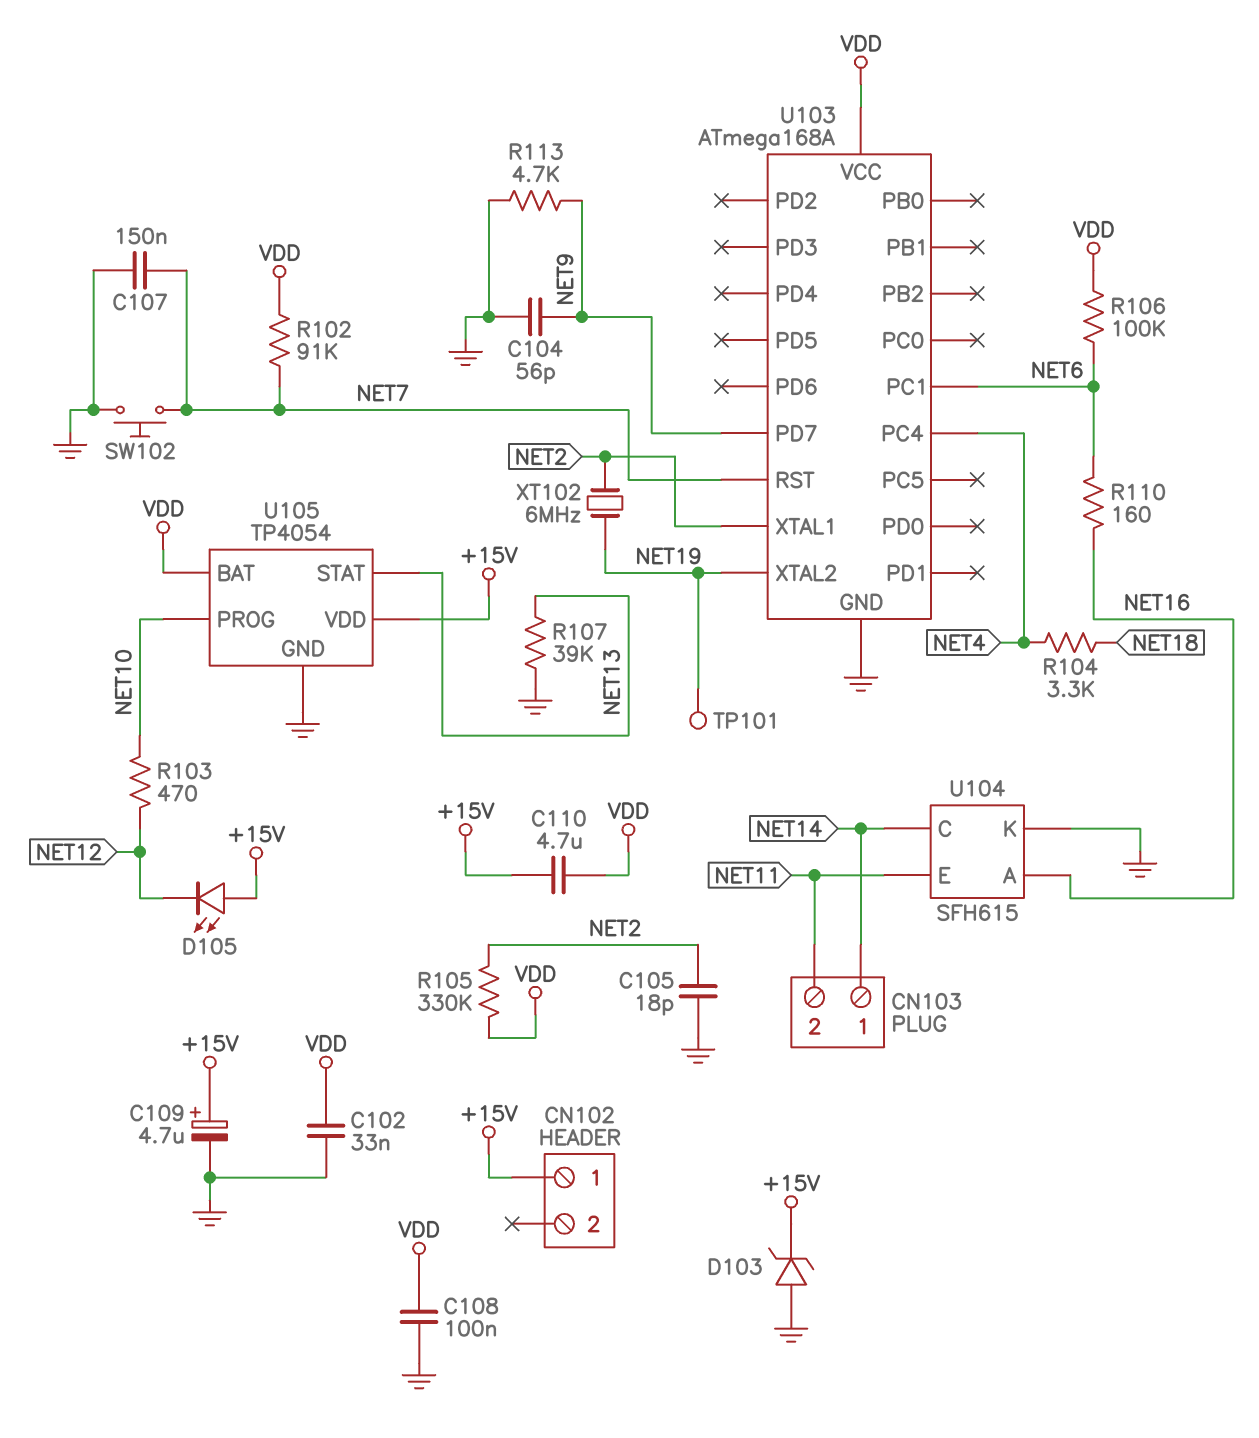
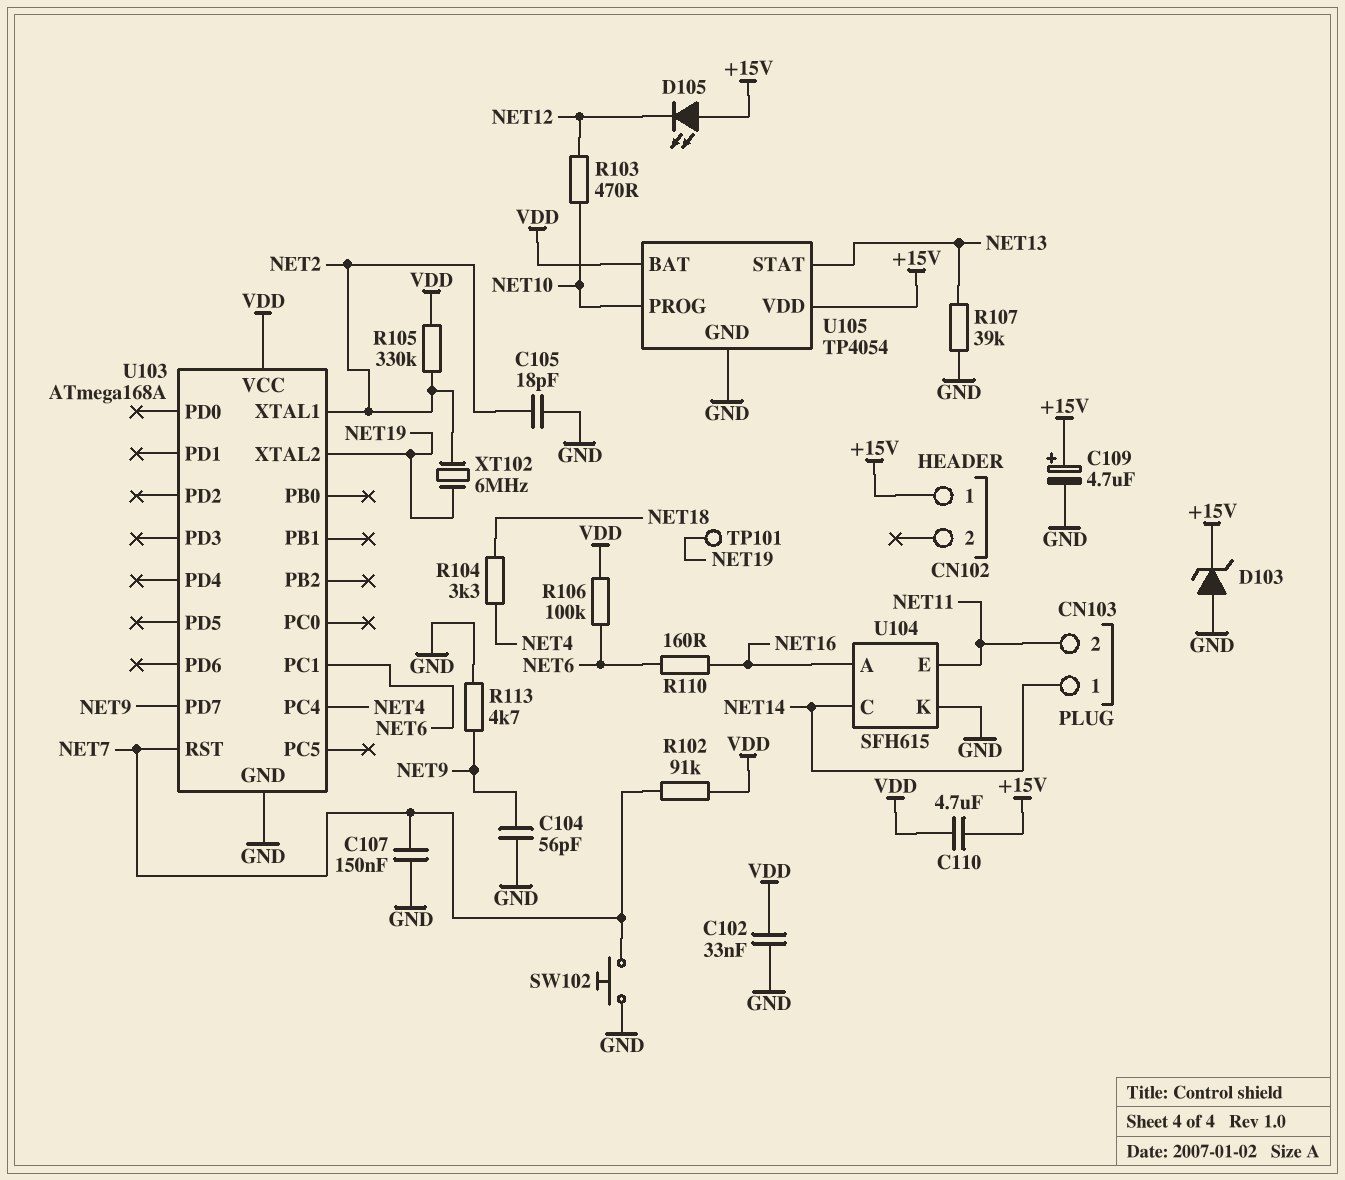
C108: 100nF (GND, VDD) -> none

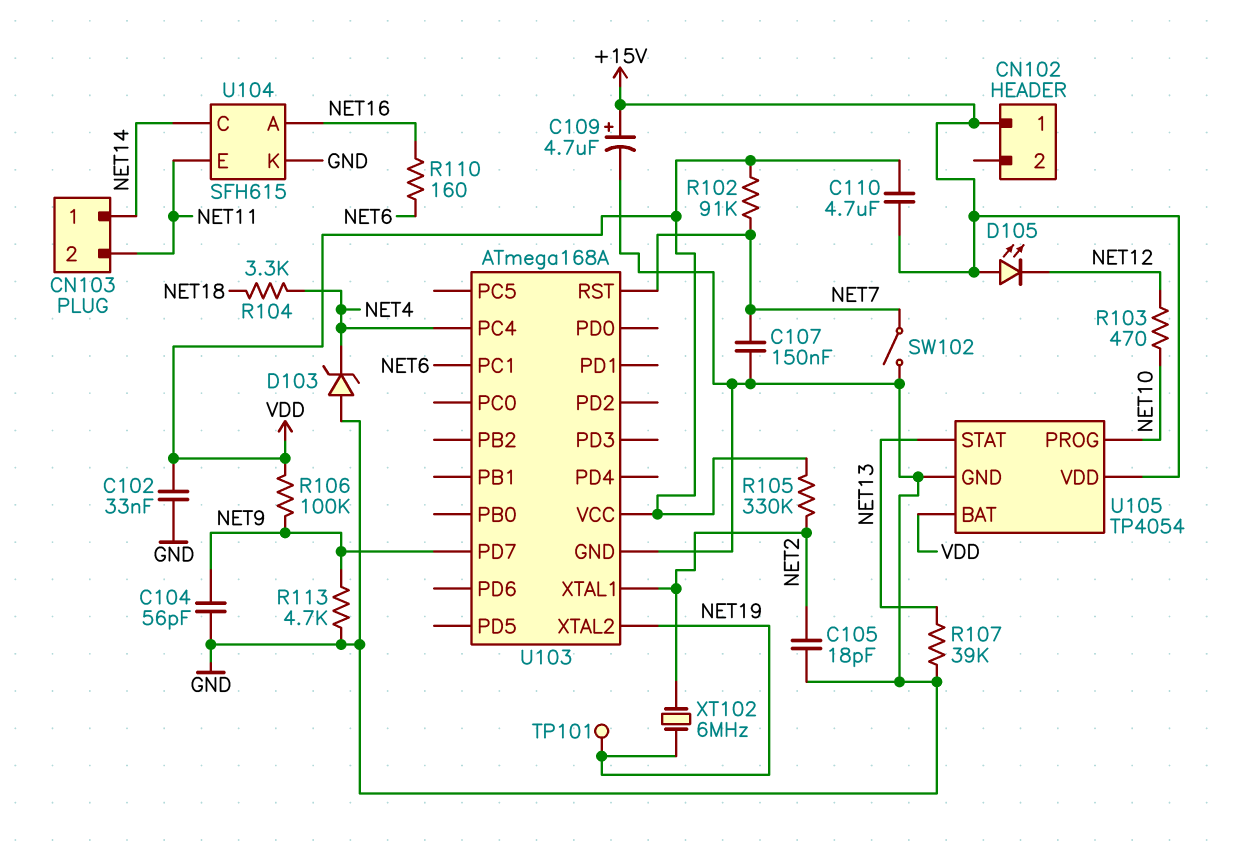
D103: zener (A GND, K +15V) -> zener (A GND, K NET4)
R106: 100k (NET6, VDD) -> 100k (NET9, VDD)
SW102: button (GND, NET7) -> switch (GND, NET7)

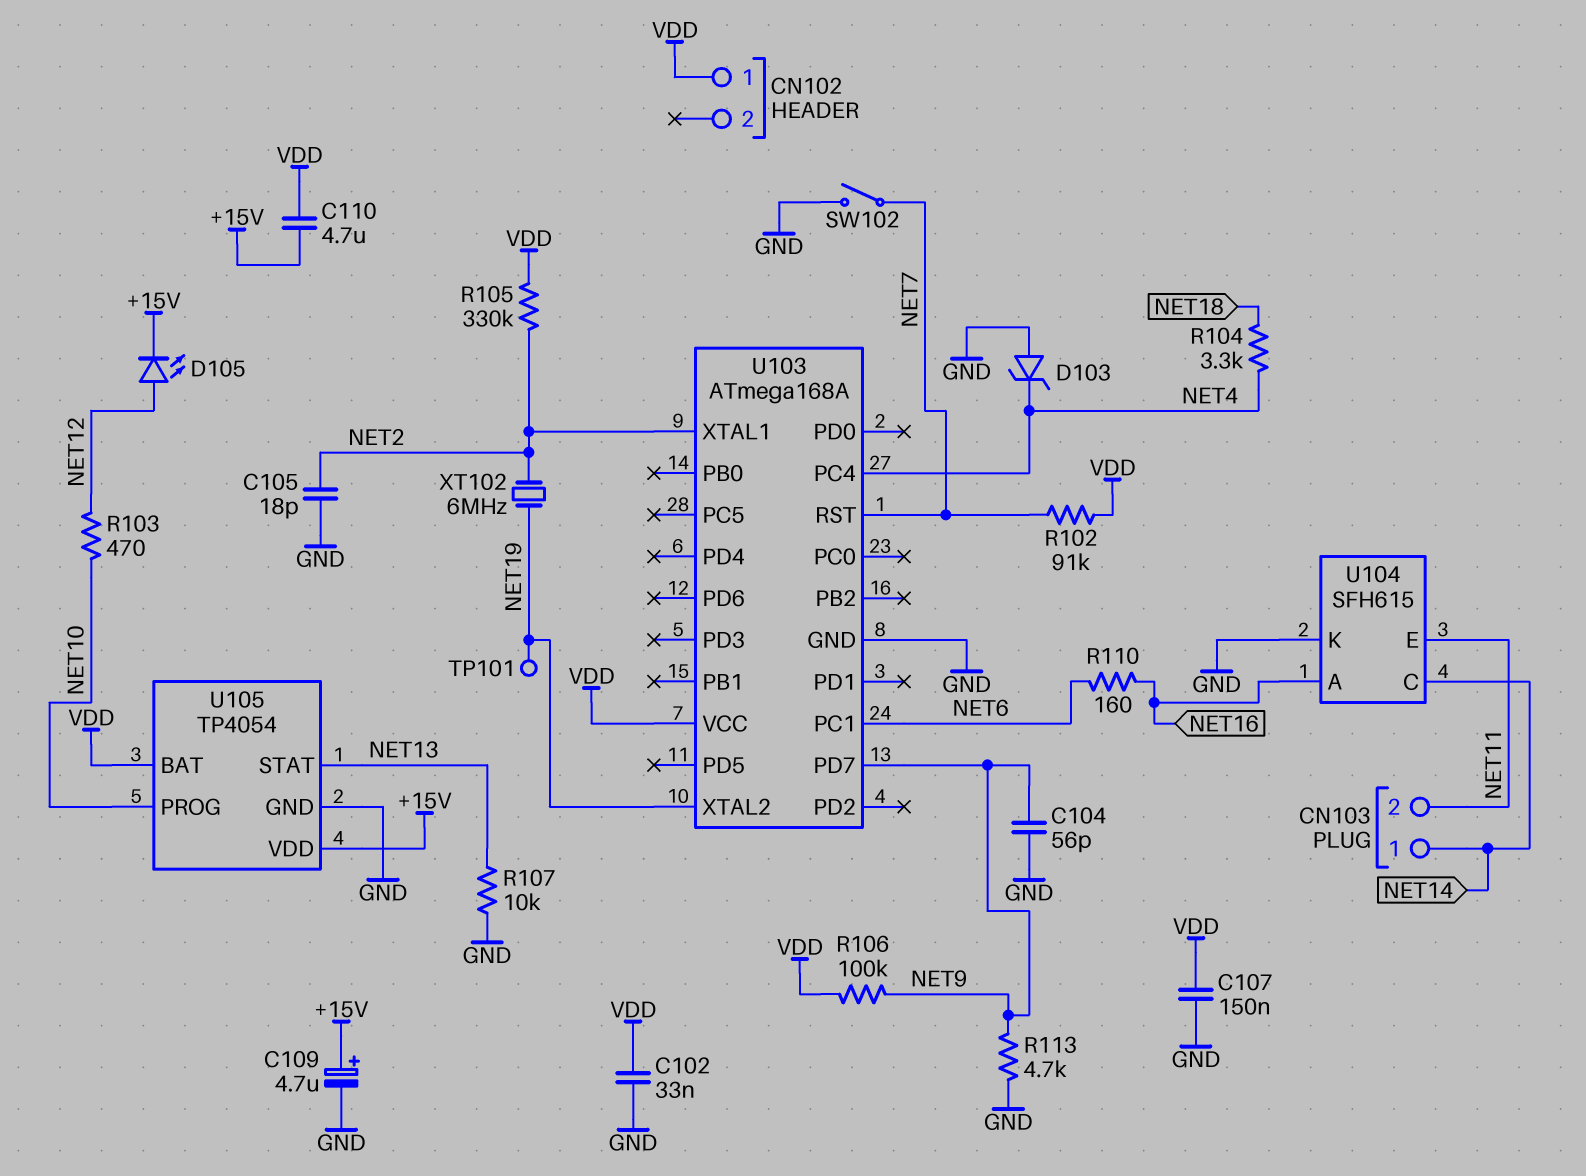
C107: 150nF (GND, NET7) -> 150nF (GND, VDD)
CN102 pin 1: +15V -> VDD
D105: LED (A +15V, K NET12) -> LED (A NET12, K +15V)
R107: 39k (GND, NET13) -> 10k (GND, NET13)

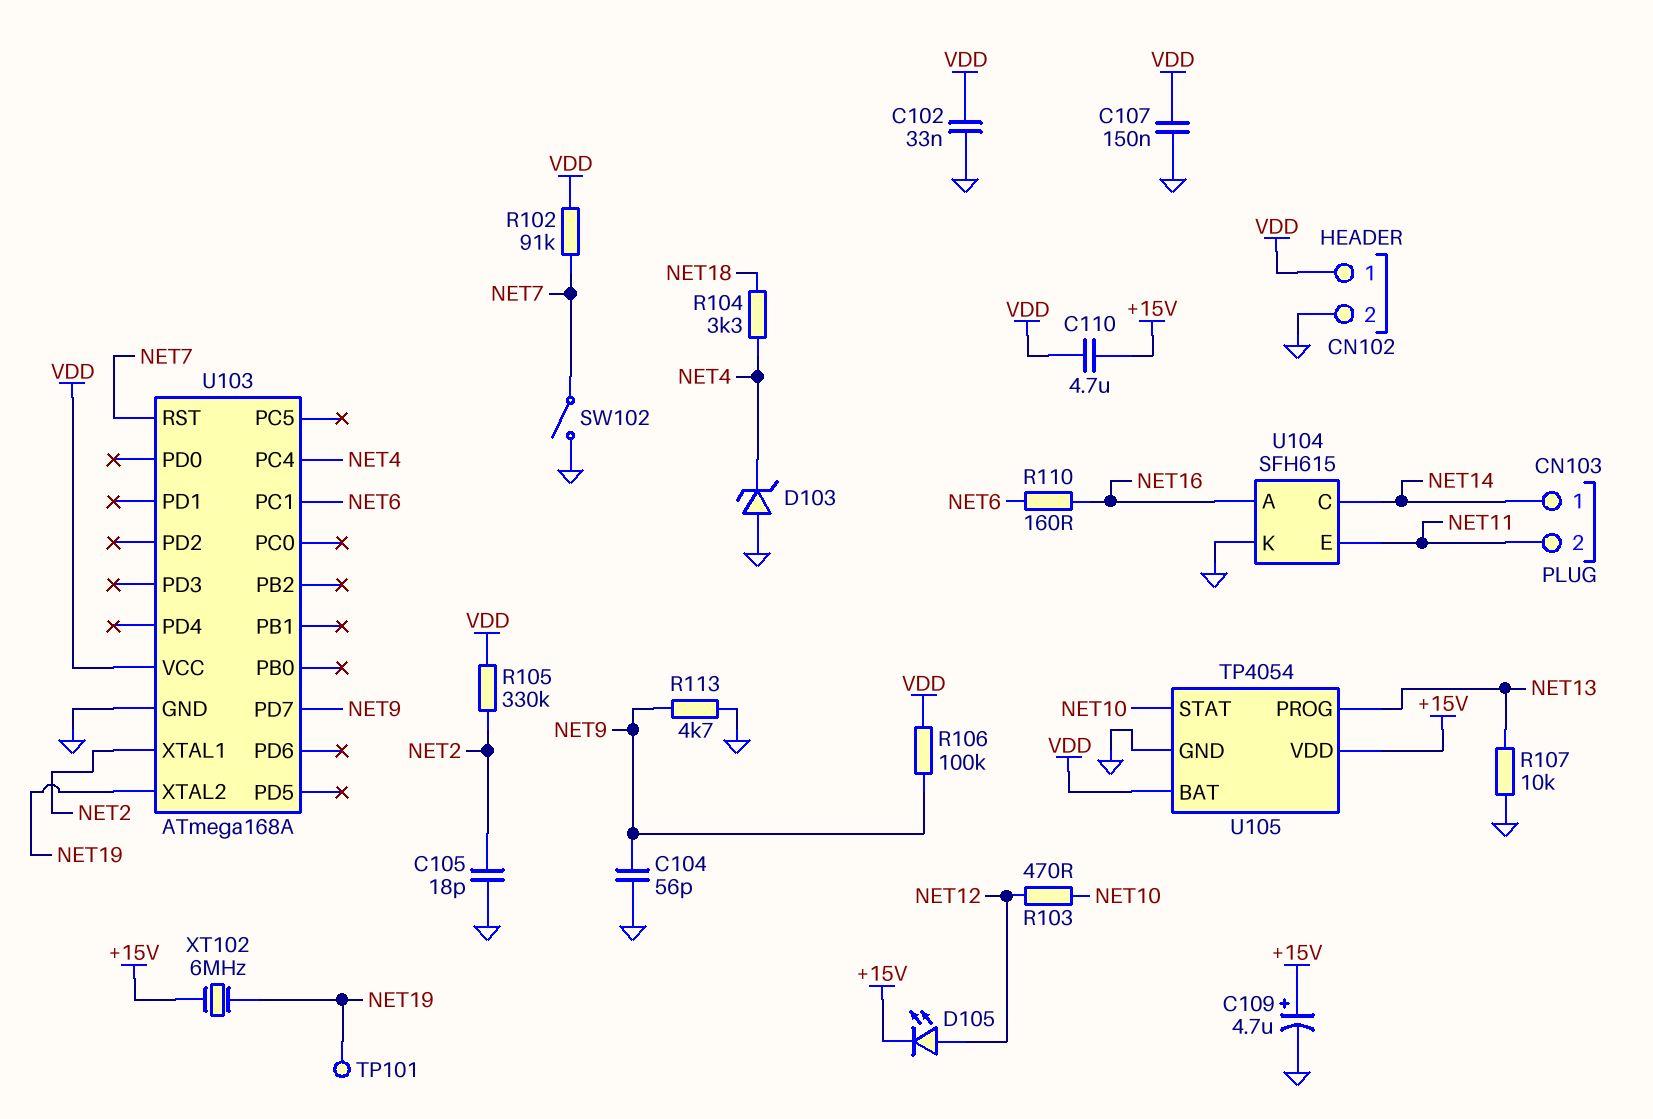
CN102 pin 2: none -> GND
U105 pin PROG: NET10 -> NET13
U105 pin STAT: NET13 -> NET10
XT102: 6MHz (NET2, NET19) -> 6MHz (+15V, NET19)

